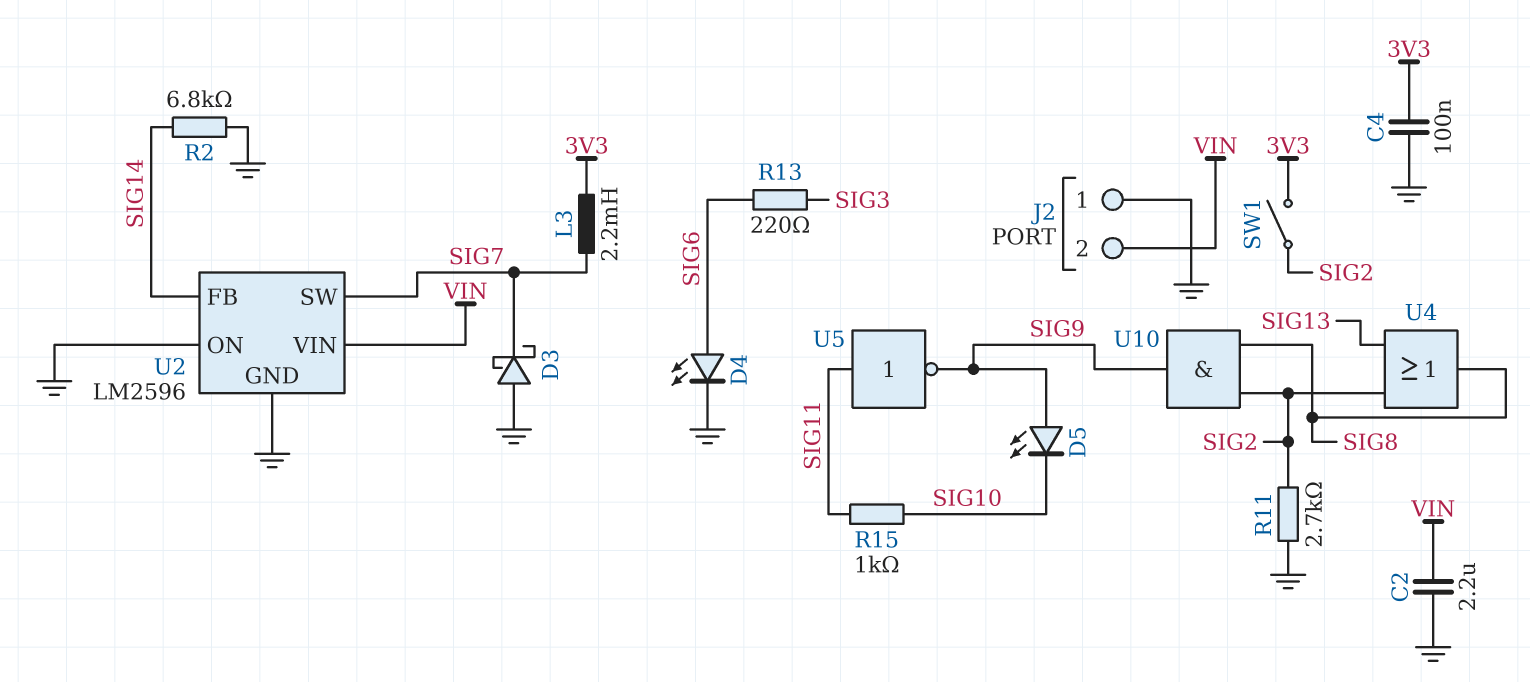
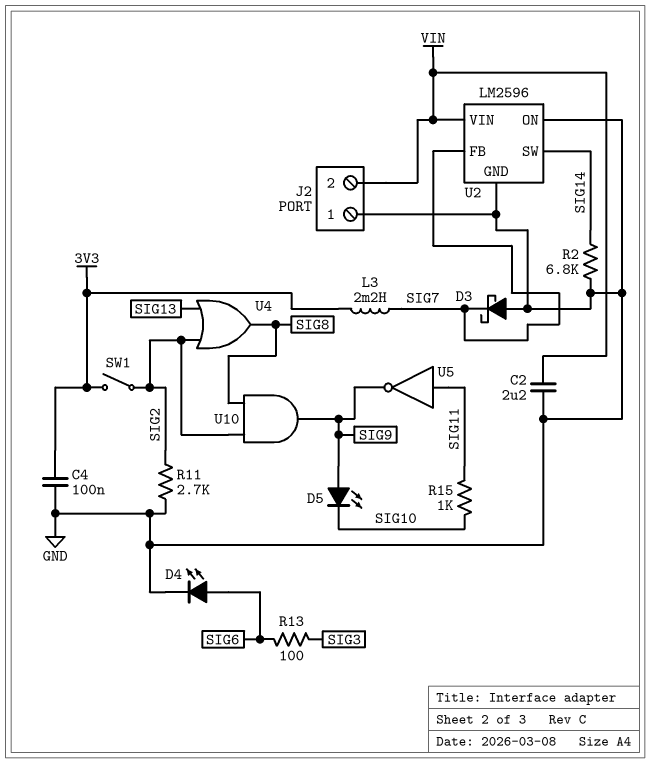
R13: 220 (SIG3, SIG6) -> 100 (SIG3, SIG6)
U2 pin FB: SIG14 -> SIG7
U2 pin SW: SIG7 -> SIG14

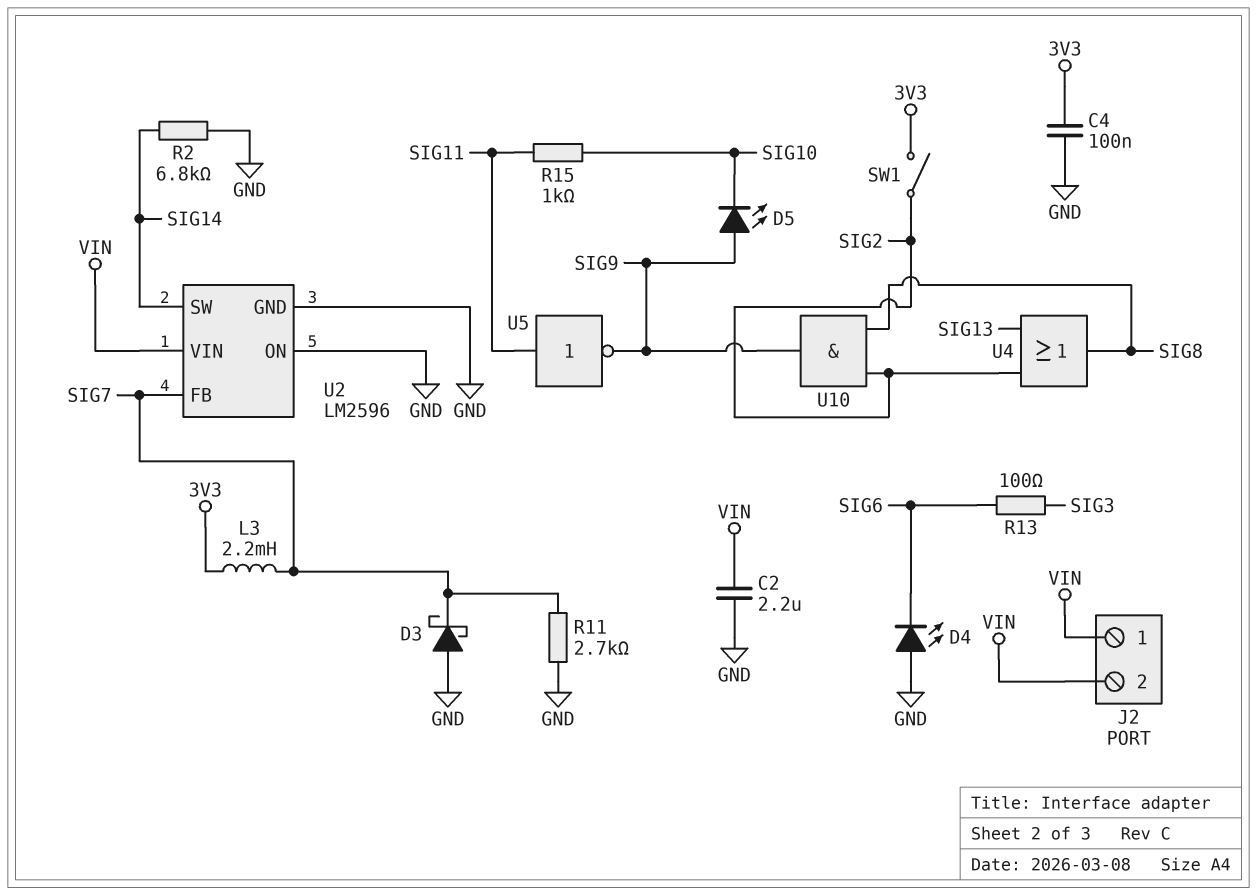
D4: LED (A SIG6, K GND) -> LED (A GND, K SIG6)
J2 pin 1: GND -> VIN
R11: 2.7k (GND, SIG2) -> 2.7k (GND, SIG7)

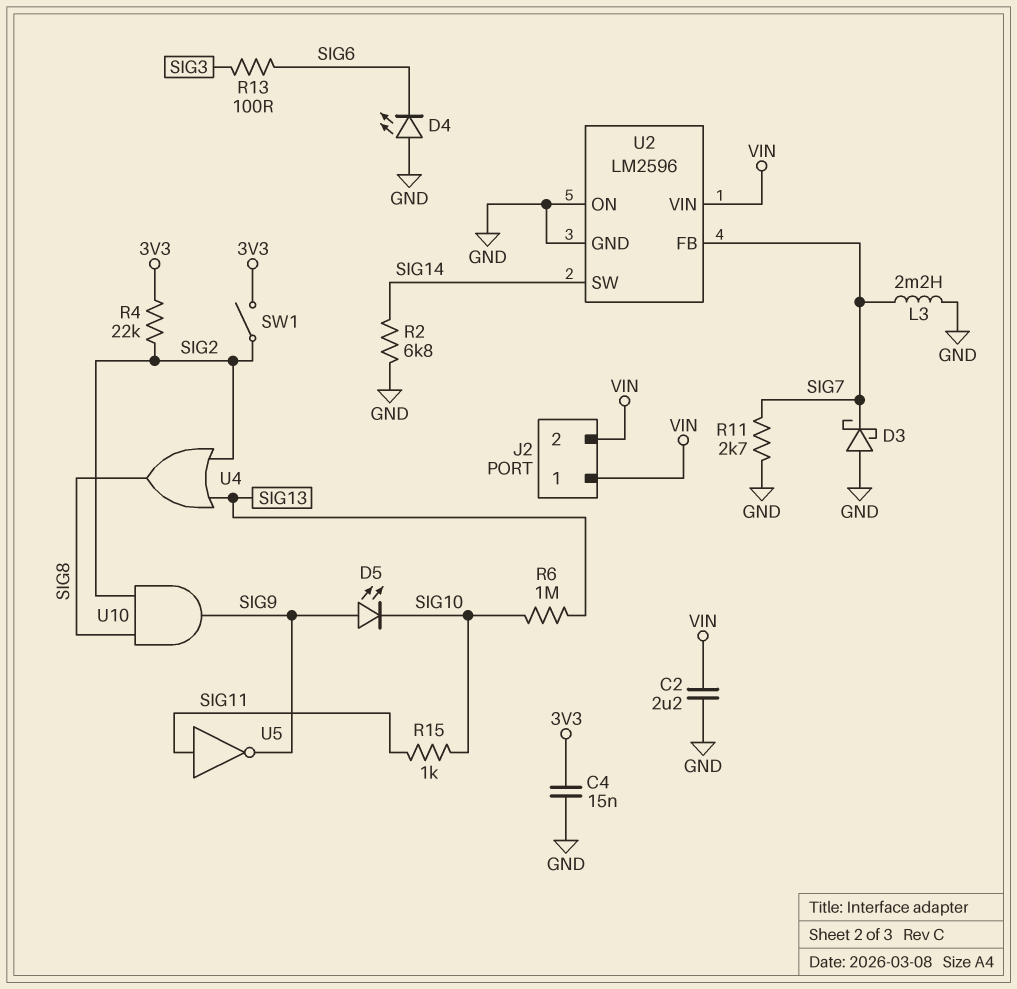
C4: 100nF (3V3, GND) -> 15nF (3V3, GND)
L3: 2.2mH (3V3, SIG7) -> 2.2mH (GND, SIG7)
R4: none -> 22k (3V3, SIG2)
R6: none -> 1M (SIG10, SIG13)

